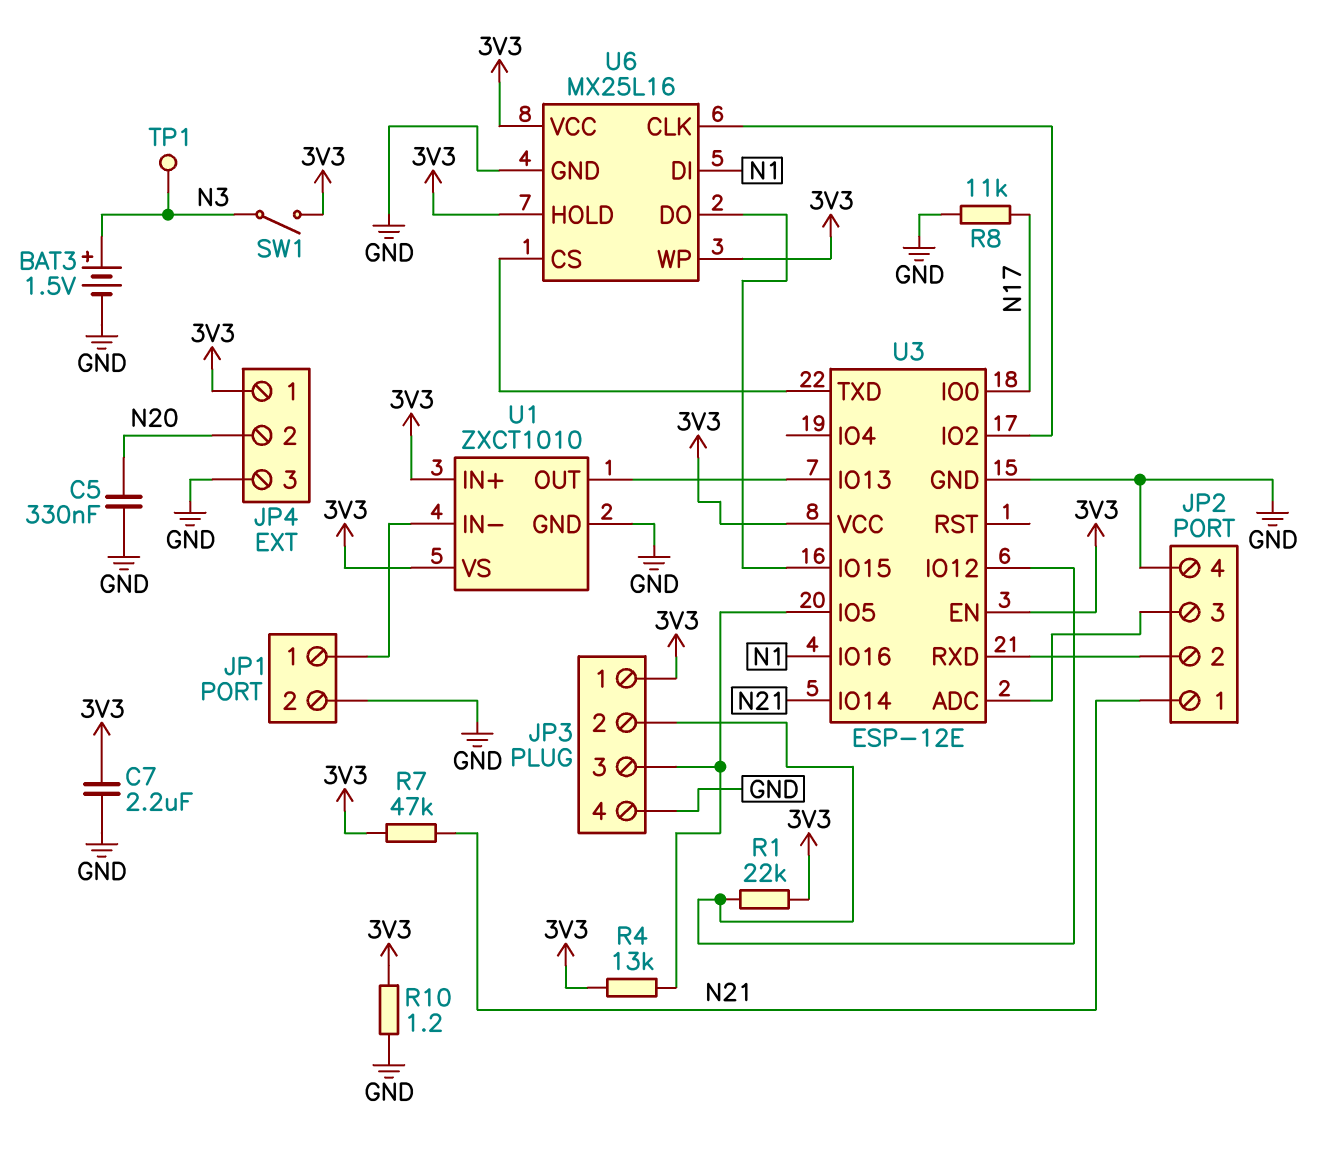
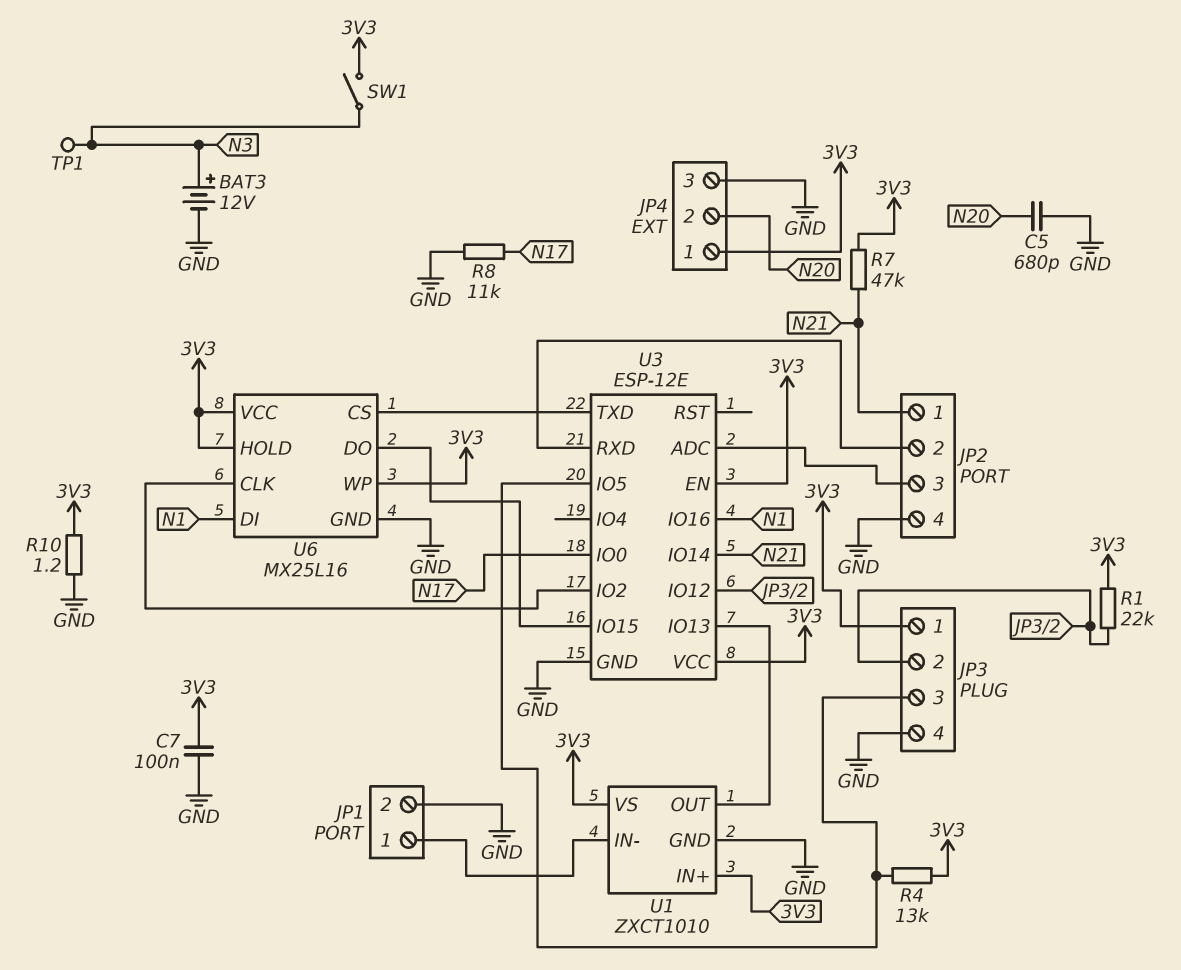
BAT3: 1.5V (plus N3, minus GND) -> 12V (plus N3, minus GND)
C5: 330nF (GND, N20) -> 680pF (GND, N20)
C7: 2.2uF (3V3, GND) -> 100nF (3V3, GND)

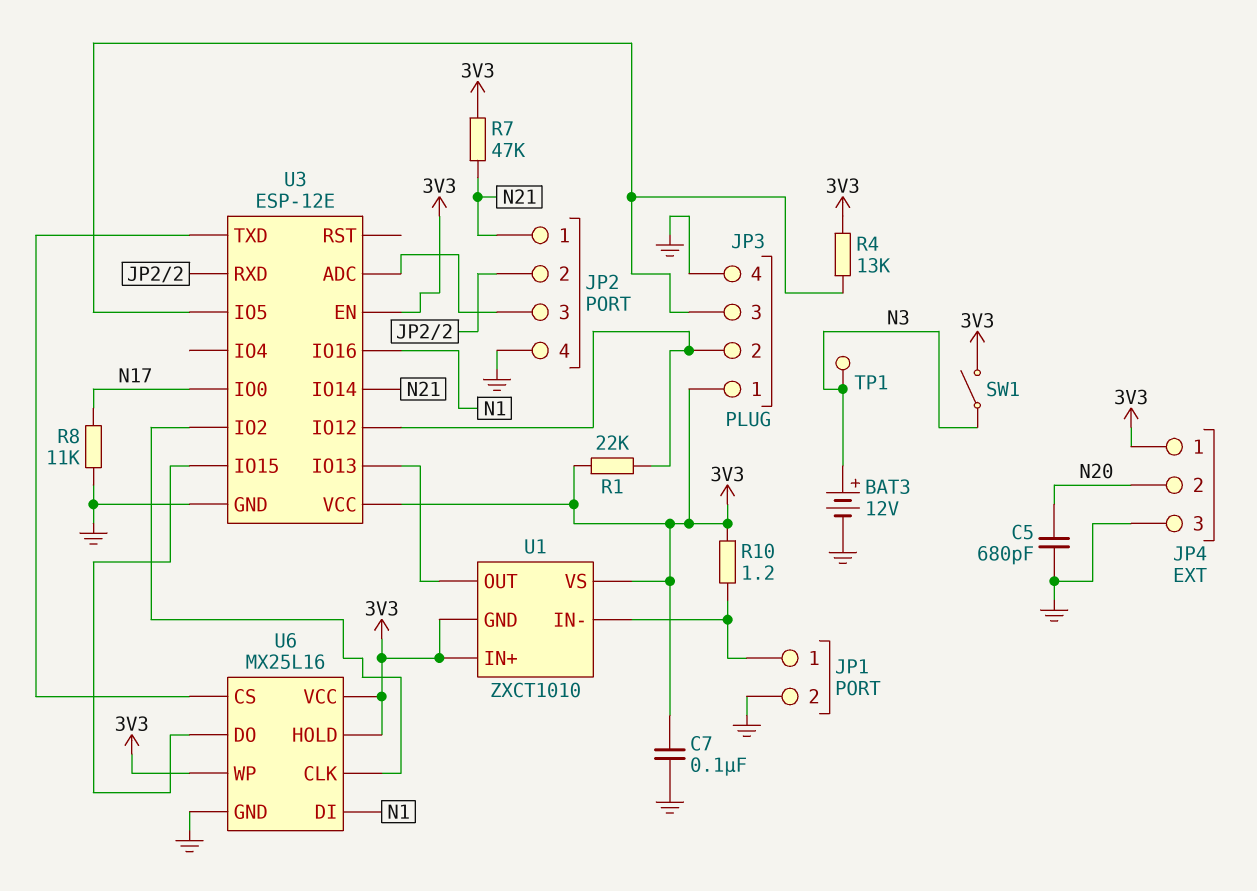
R10: 1.2 (3V3, GND) -> 1.2 (3V3, JP1/1)
U1 pin GND: GND -> 3V3

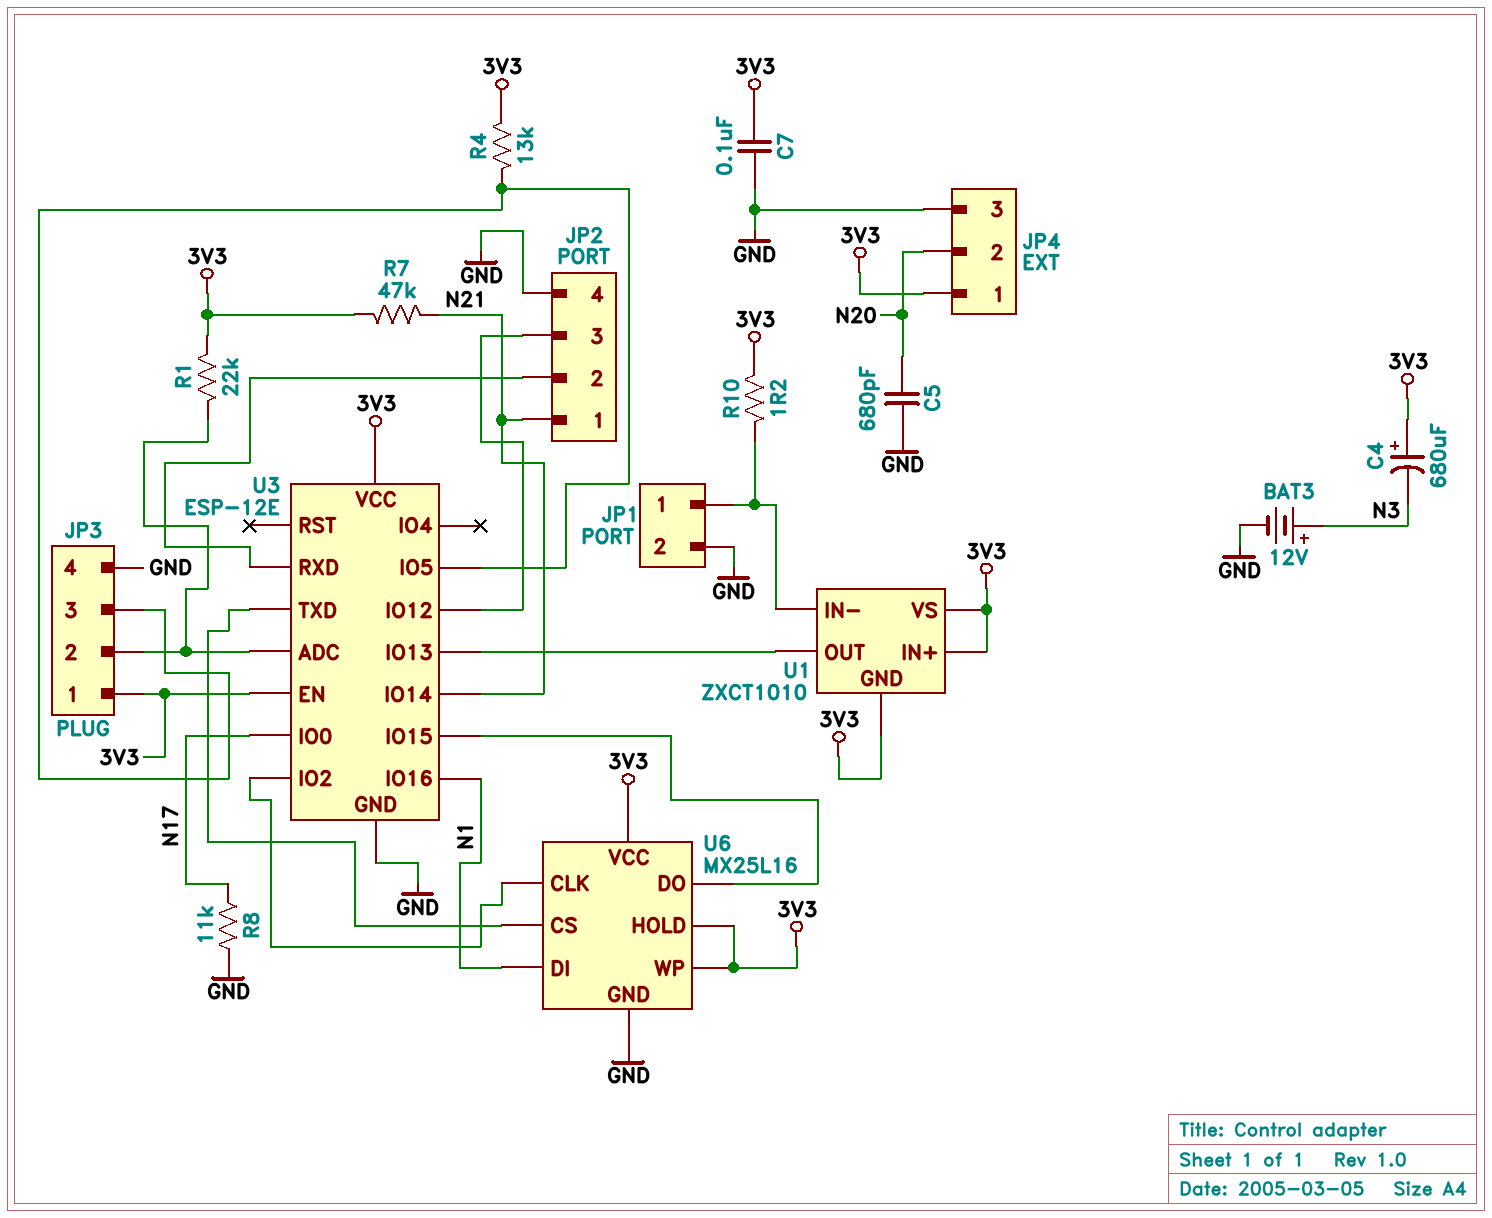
C4: none -> 680uF (plus 3V3, minus N3)
SW1: switch (3V3, N3) -> none
TP1: test point (N3) -> none
U3 pin ADC: JP2/3 -> JP3/2
U3 pin IO12: JP3/2 -> JP2/3

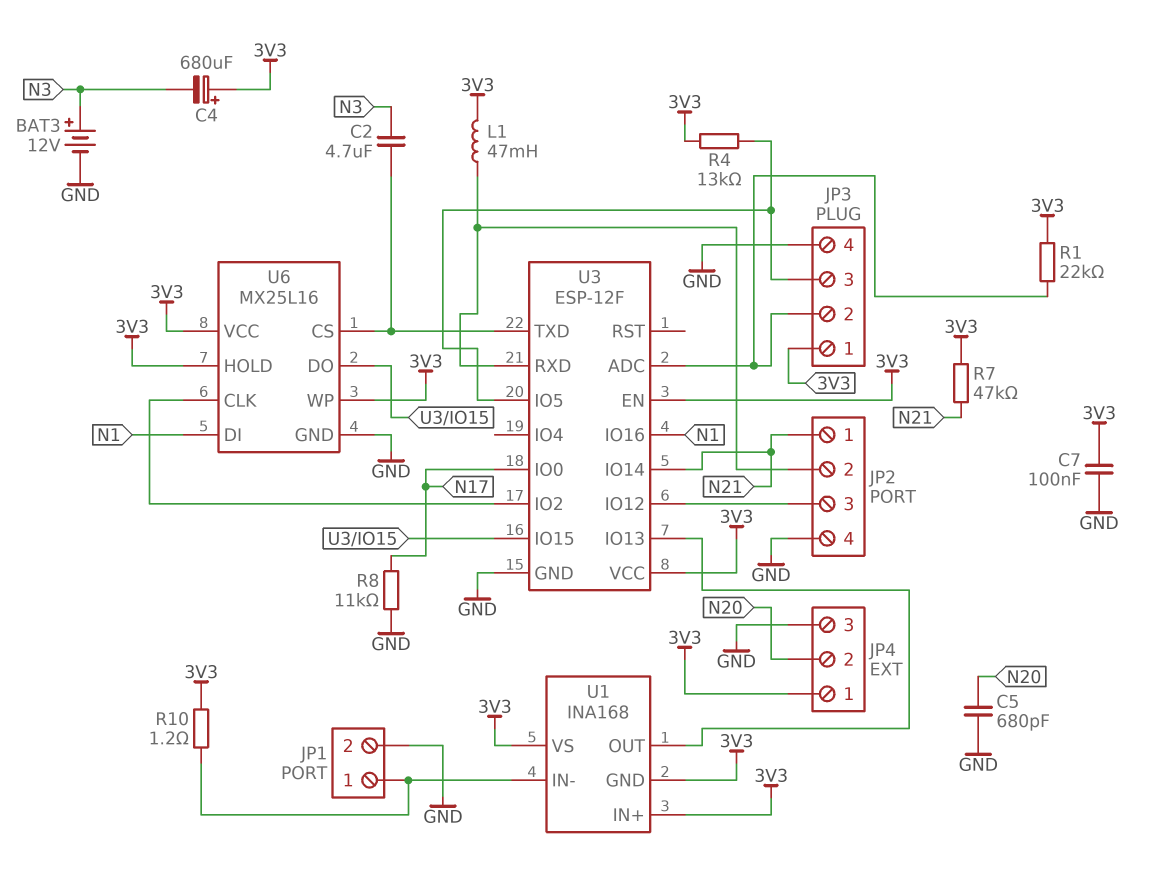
C2: none -> 4.7uF (N3, U3/TXD)
L1: none -> 47mH (3V3, JP2/2)
U1: ZXCT1010 -> INA168
U3: ESP-12E -> ESP-12F

